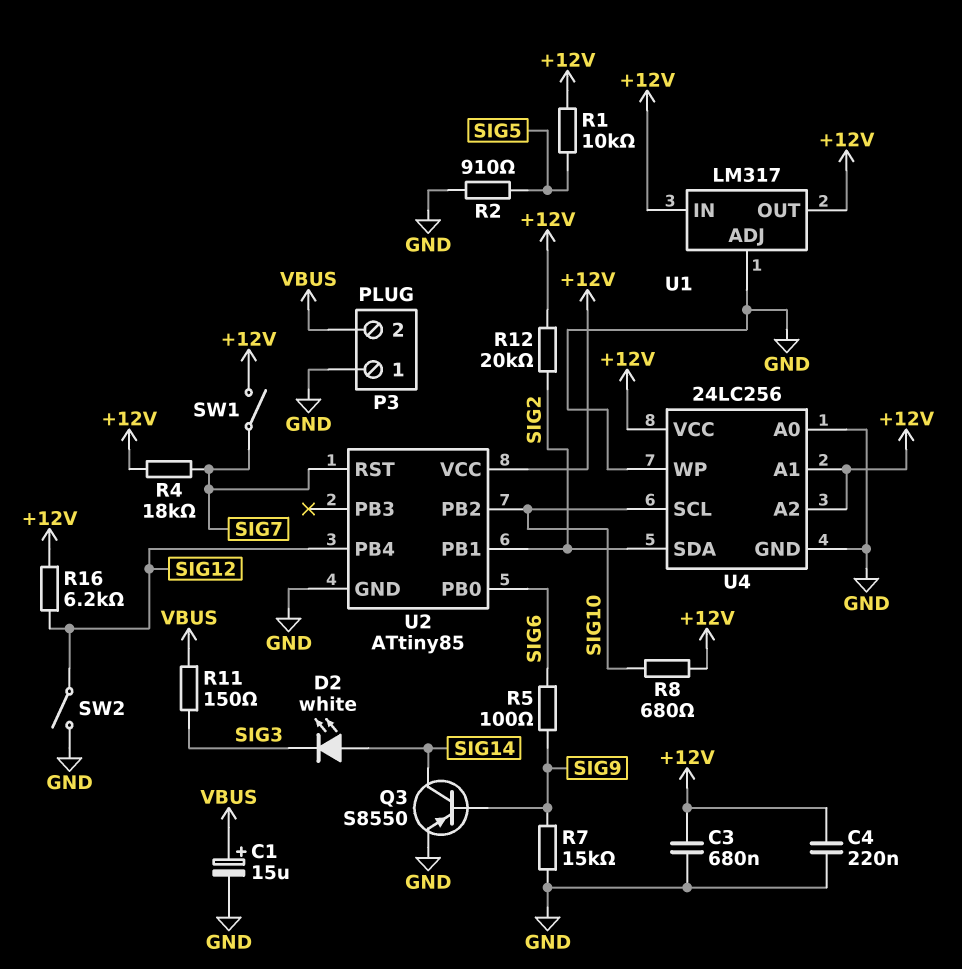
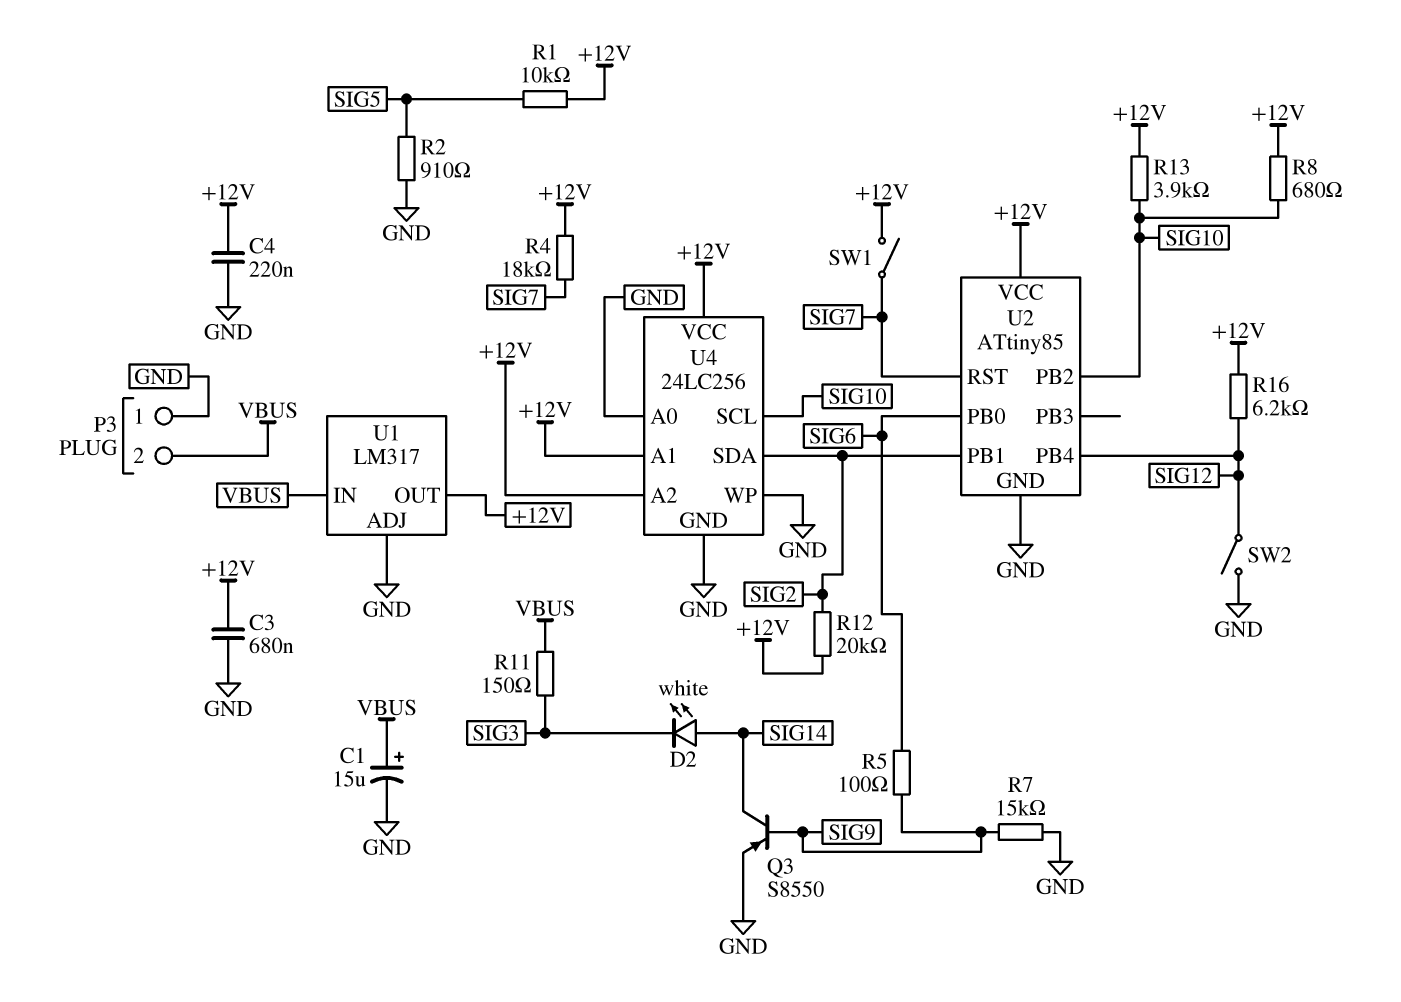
R13: none -> 3.9k (+12V, SIG10)
U1 pin IN: +12V -> VBUS

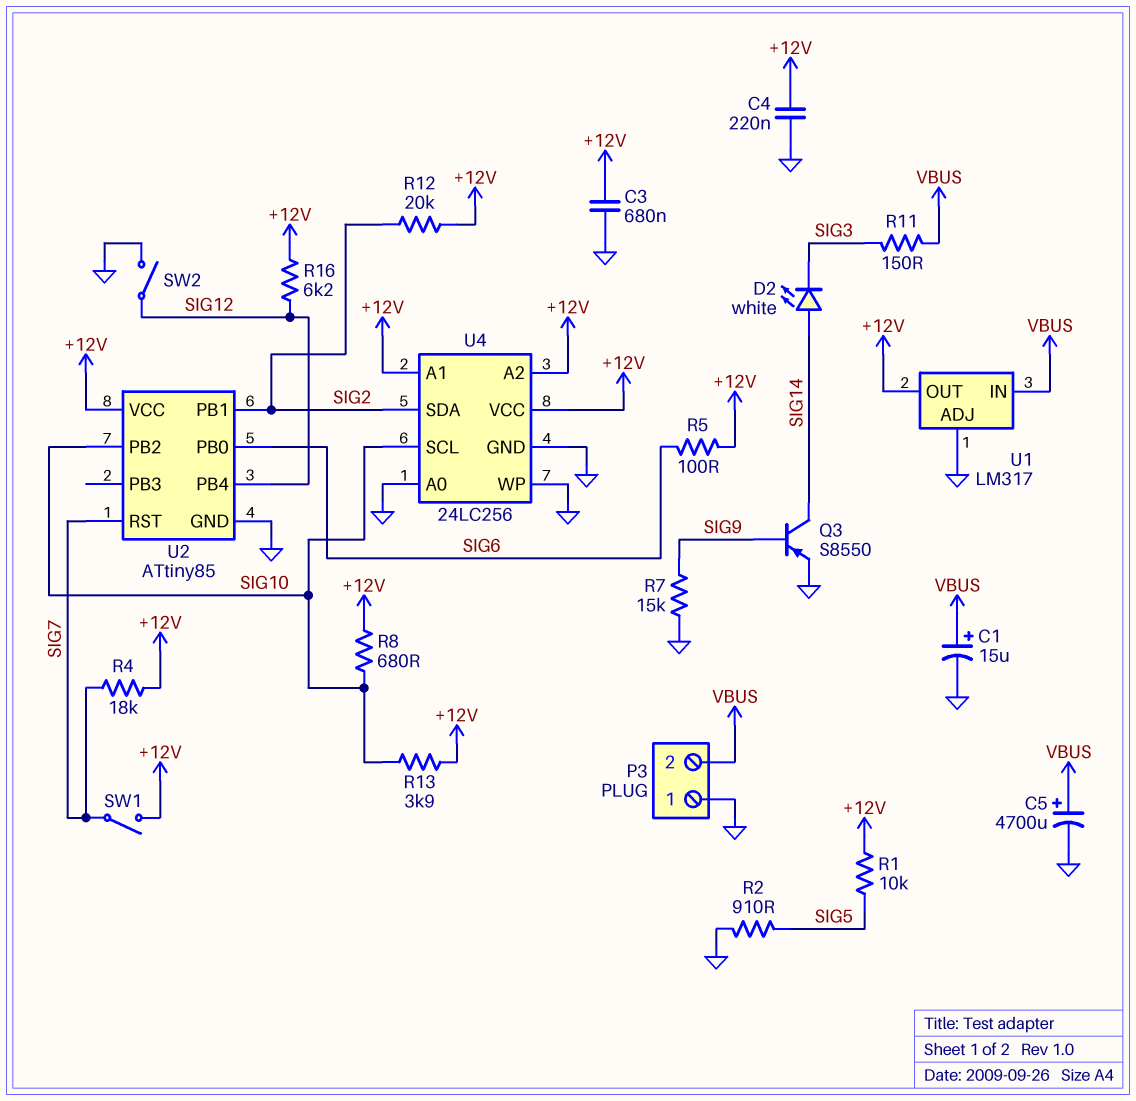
C5: none -> 4700uF (plus VBUS, minus GND)
R5: 100 (SIG6, SIG9) -> 100 (+12V, SIG6)

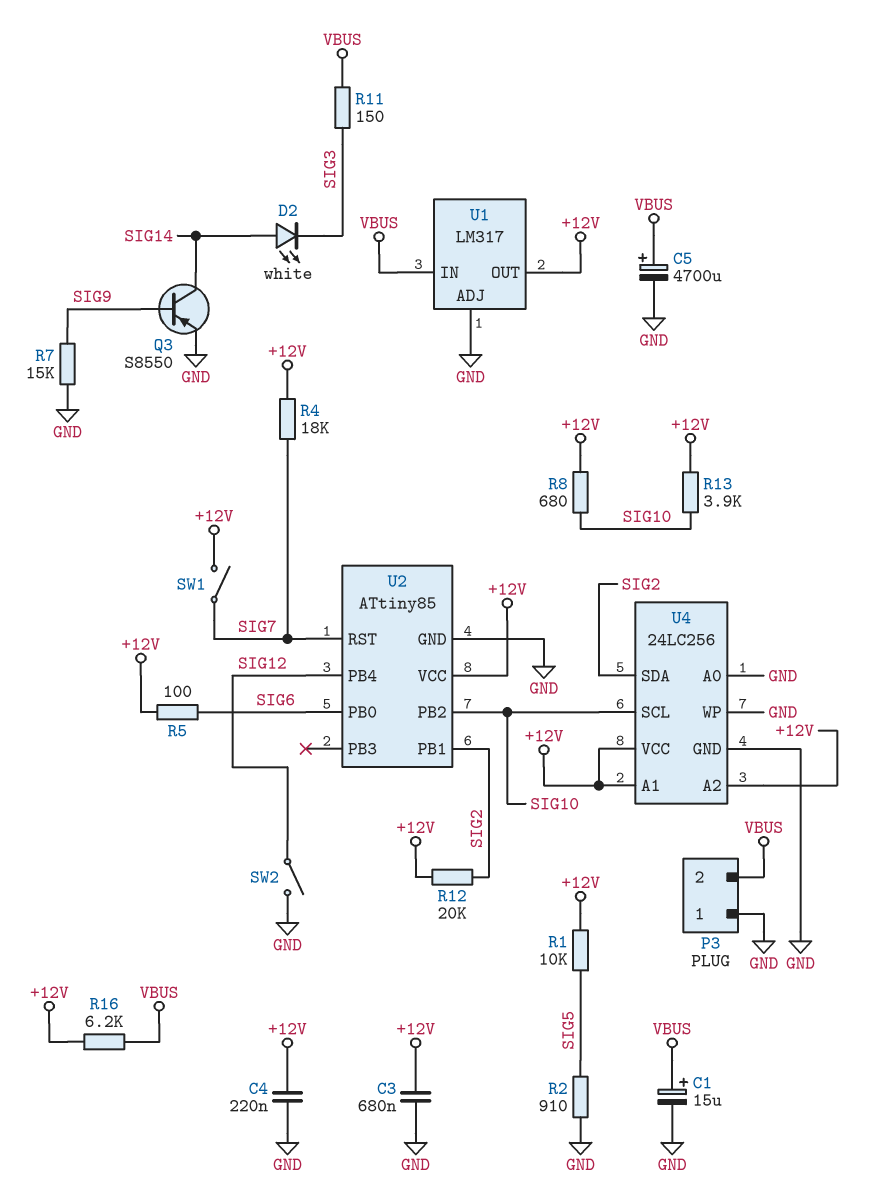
R16: 6.2k (+12V, SIG12) -> 6.2k (+12V, VBUS)

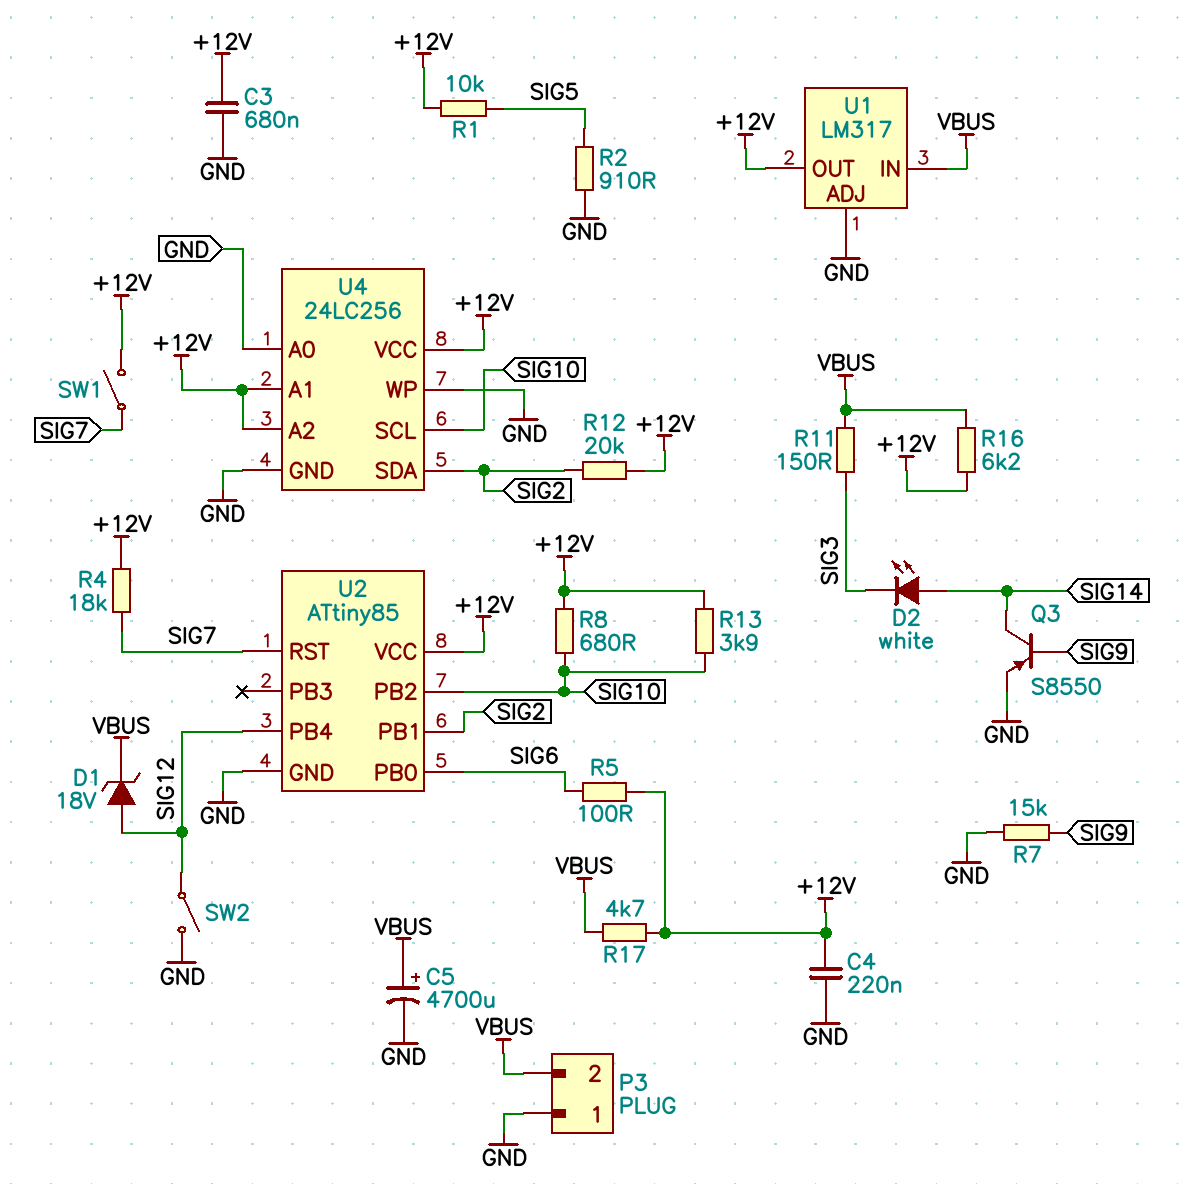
C1: 15uF (plus VBUS, minus GND) -> none
D1: none -> zener 18V (A SIG12, K VBUS)
R17: none -> 4.7k (+12V, VBUS)

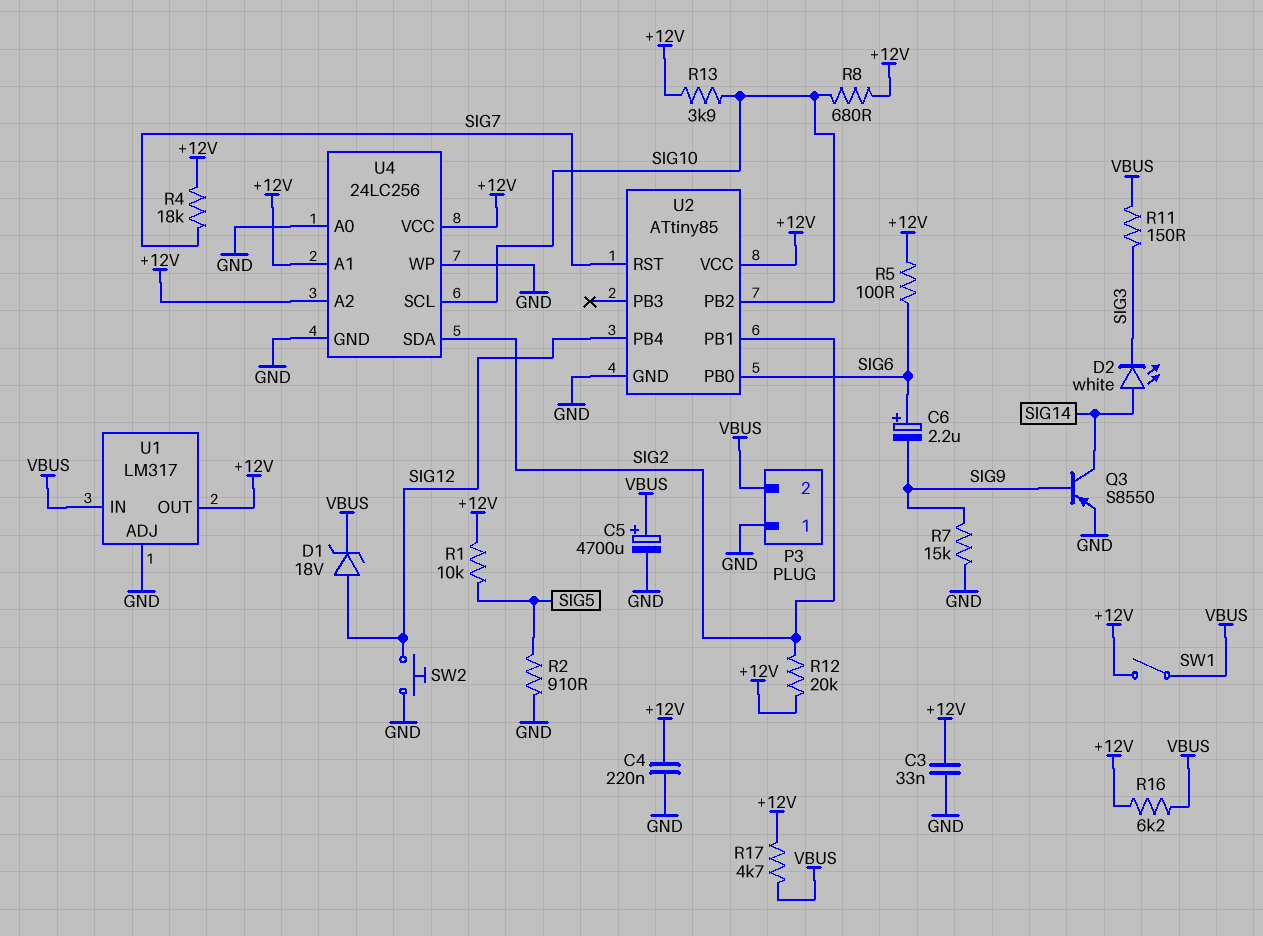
C3: 680nF (+12V, GND) -> 33nF (+12V, GND)
C6: none -> 2.2uF (plus SIG6, minus SIG9)
SW1: switch (+12V, SIG7) -> switch (+12V, VBUS)
SW2: switch (GND, SIG12) -> button (GND, SIG12)

